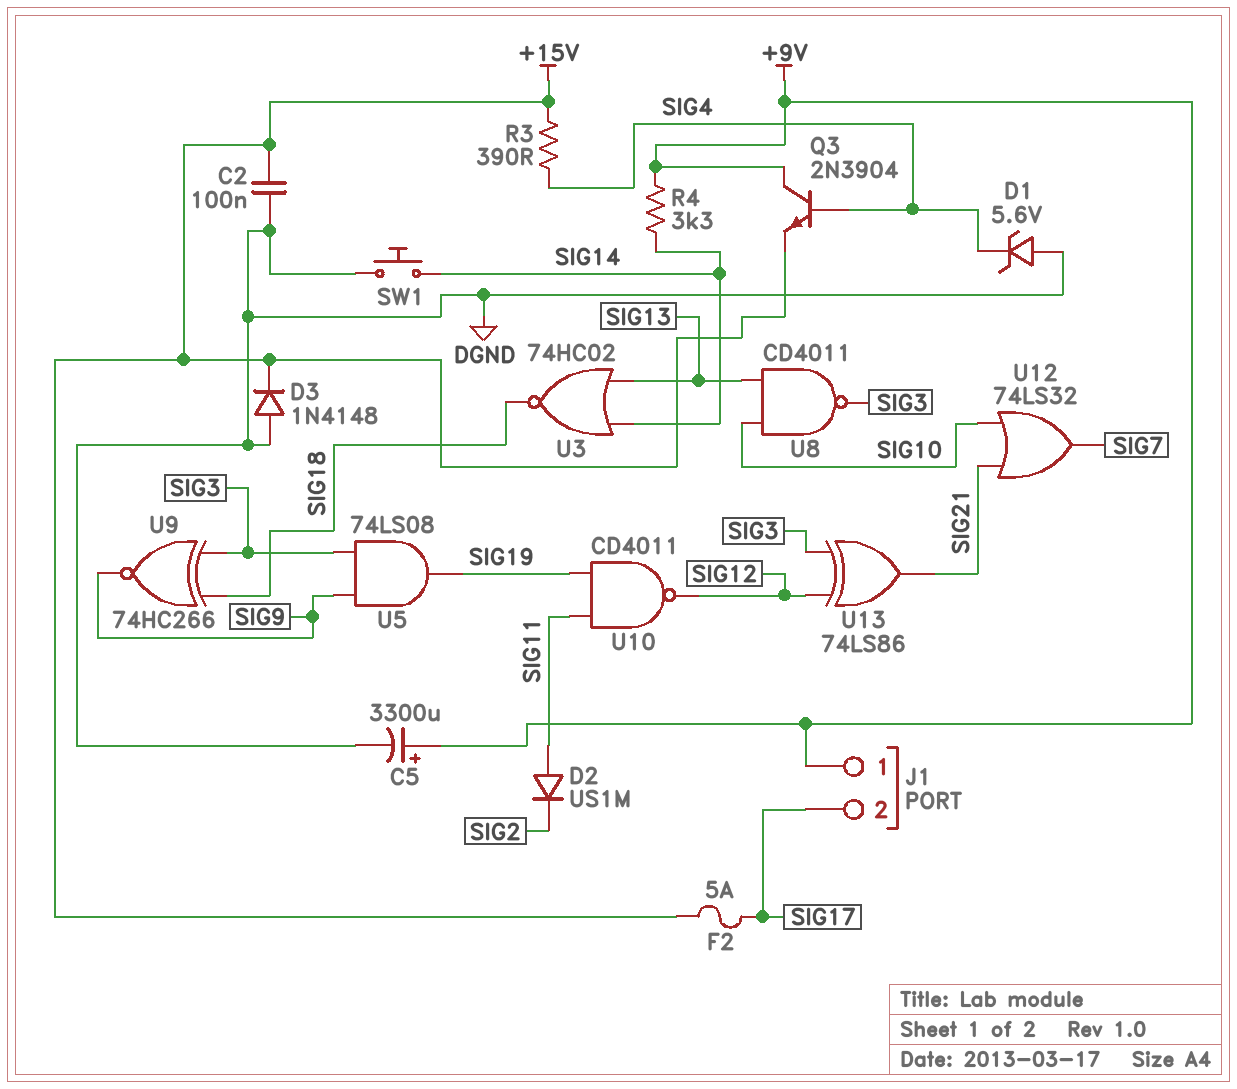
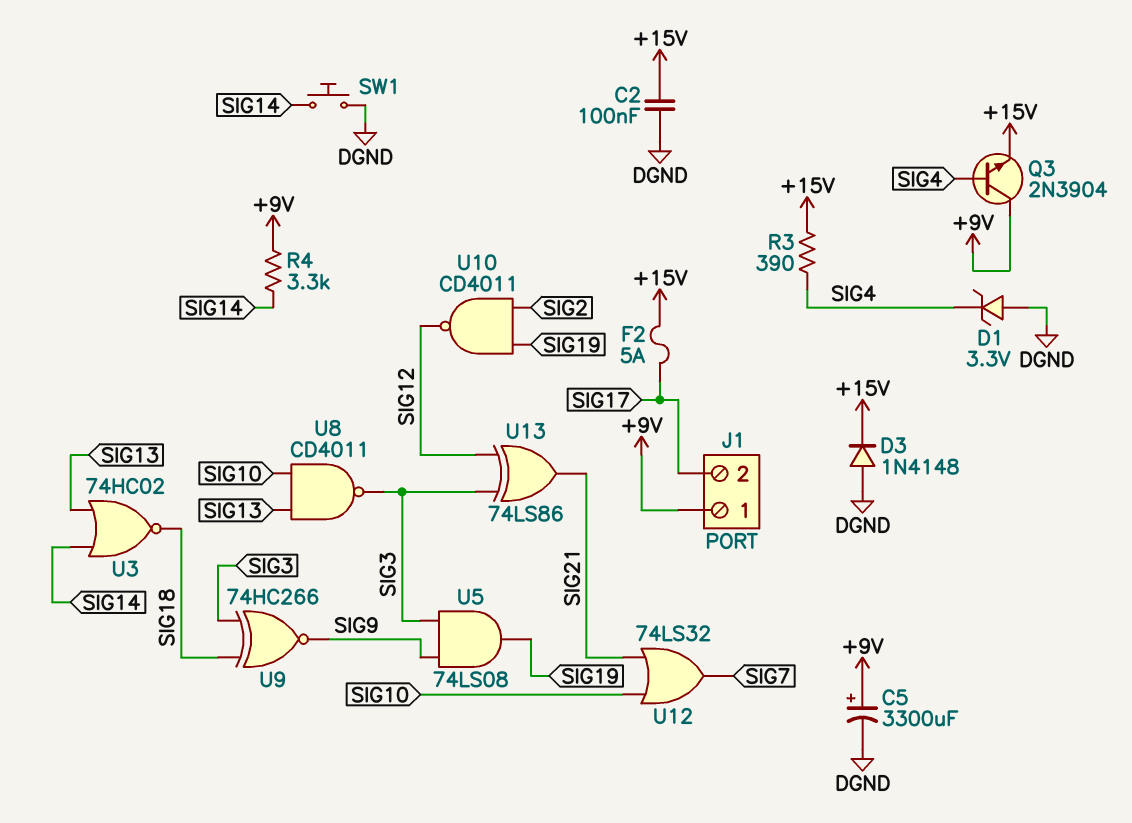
D1: zener 5.6V (A DGND, K SIG4) -> zener 3.3V (A DGND, K SIG4)
D2: diode US1M (A SIG11, K SIG2) -> none
U10: NAND CD4011 (in SIG11, in SIG19, out SIG12) -> NAND CD4011 (in SIG2, in SIG19, out SIG12)

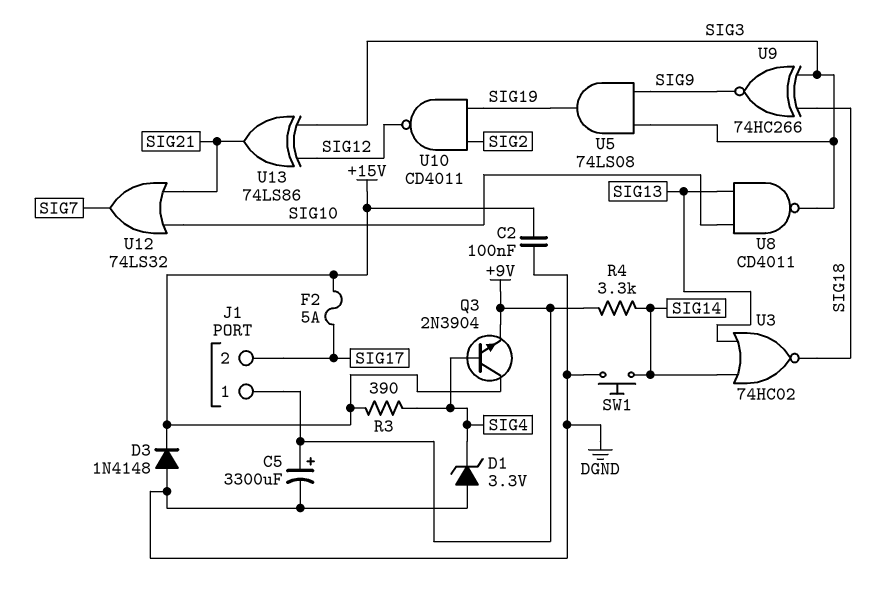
Q3: NPN 2N3904 (B SIG4, C +9V, E +15V) -> NPN 2N3904 (B SIG4, C +15V, E +9V)

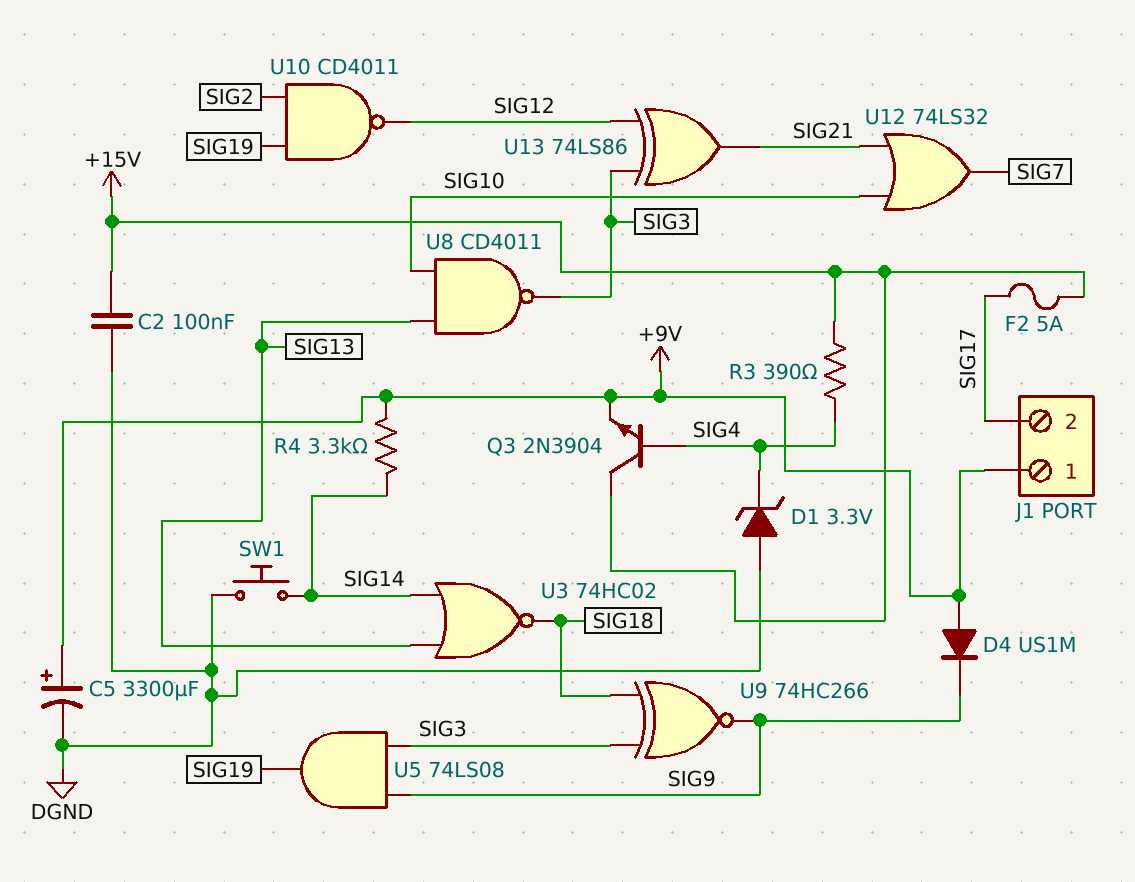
D3: diode 1N4148 (A DGND, K +15V) -> none
D4: none -> diode US1M (A +9V, K SIG9)

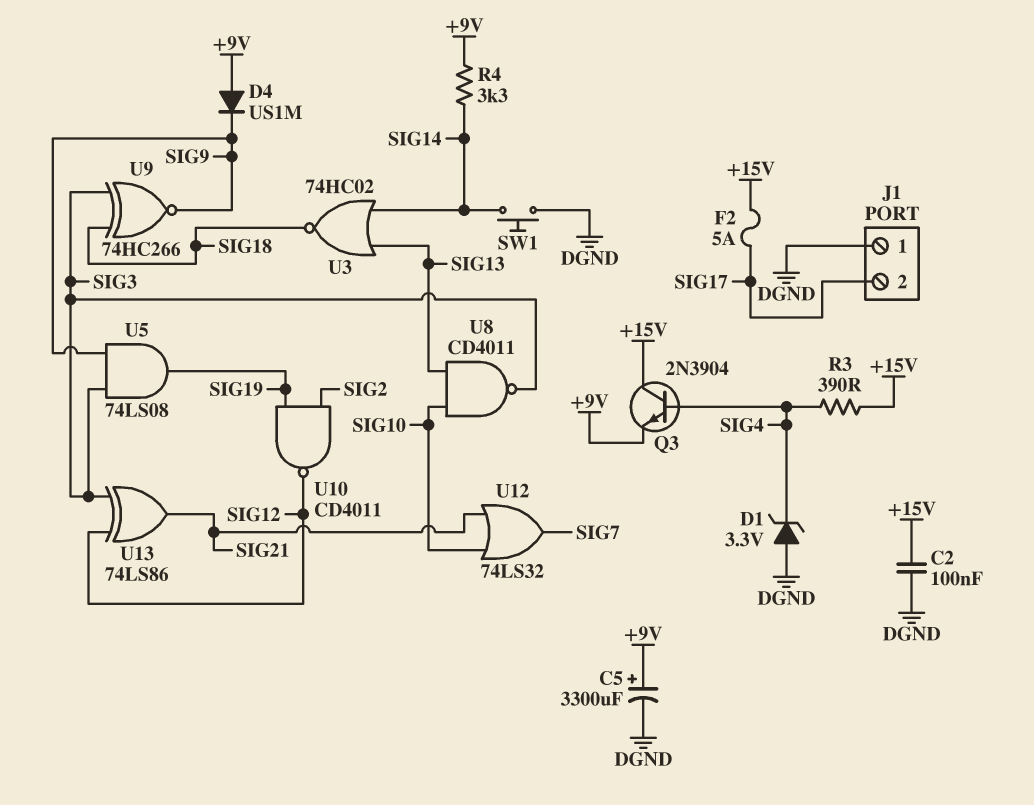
J1 pin 1: +9V -> DGND

